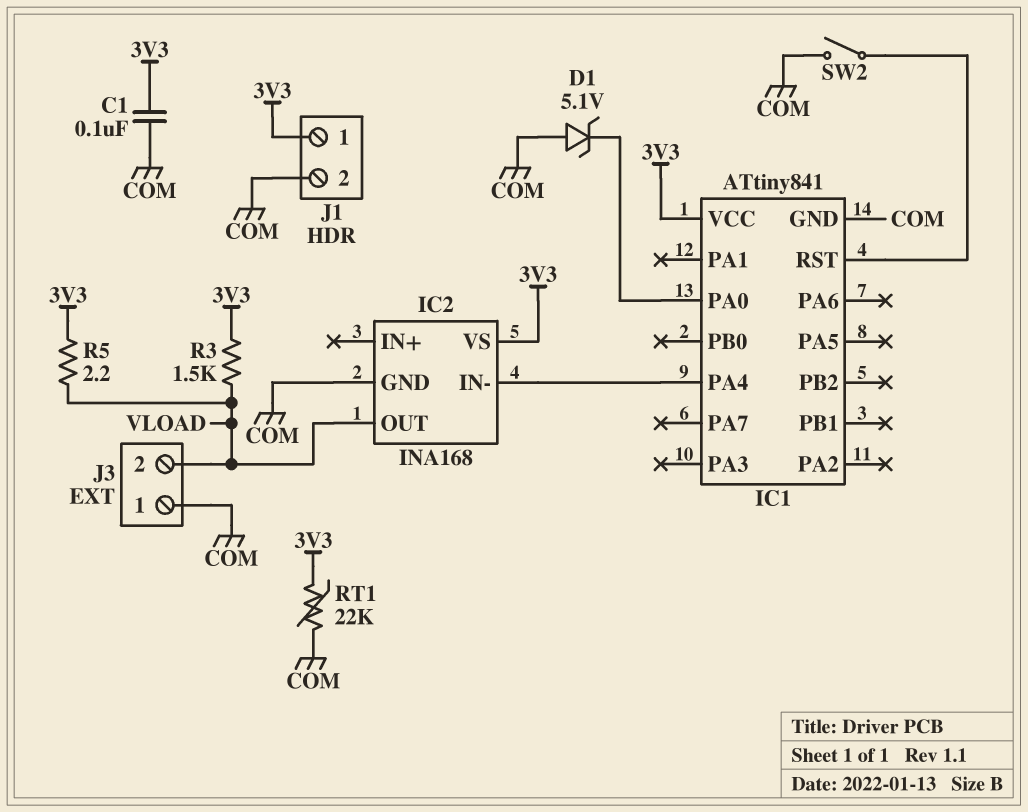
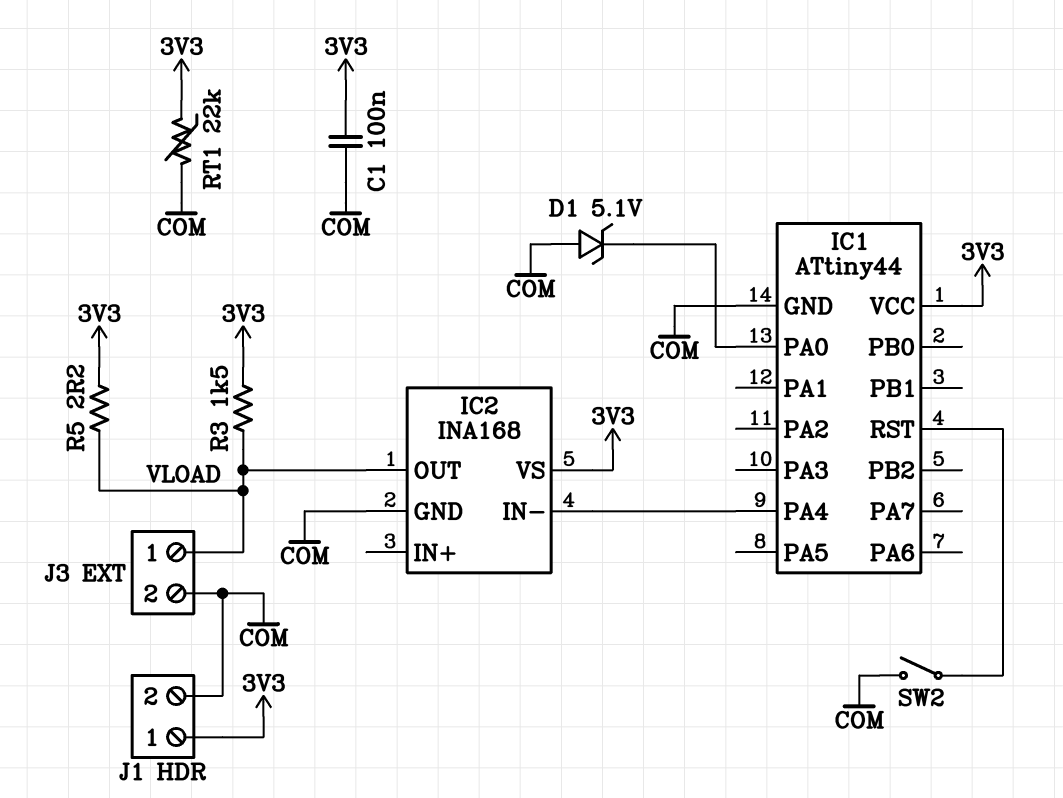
IC1: ATtiny841 -> ATtiny44
J3 pin 1: COM -> VLOAD
J3 pin 2: VLOAD -> COM

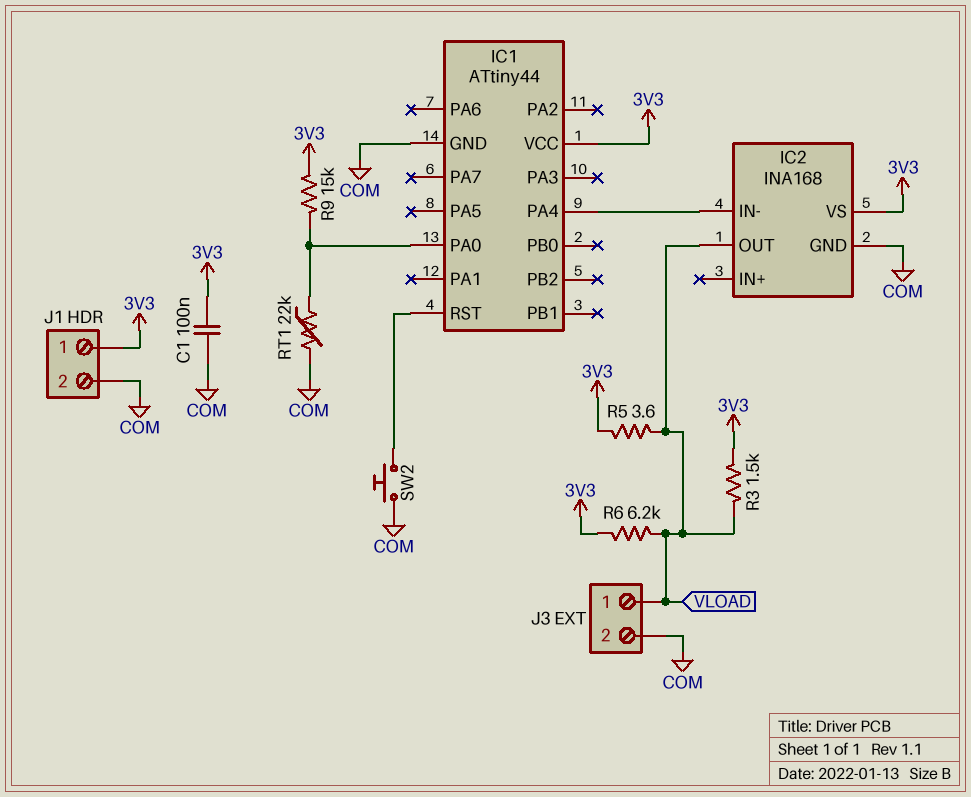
D1: zener 5.1V (A COM, K IC1/PA0) -> none
R5: 2.2 (3V3, VLOAD) -> 3.6 (3V3, VLOAD)
R6: none -> 6.2k (3V3, VLOAD)
R9: none -> 15k (3V3, IC1/PA0)
RT1: 22k (3V3, COM) -> 22k (COM, IC1/PA0)
SW2: switch (COM, IC1/RST) -> button (COM, IC1/RST)

